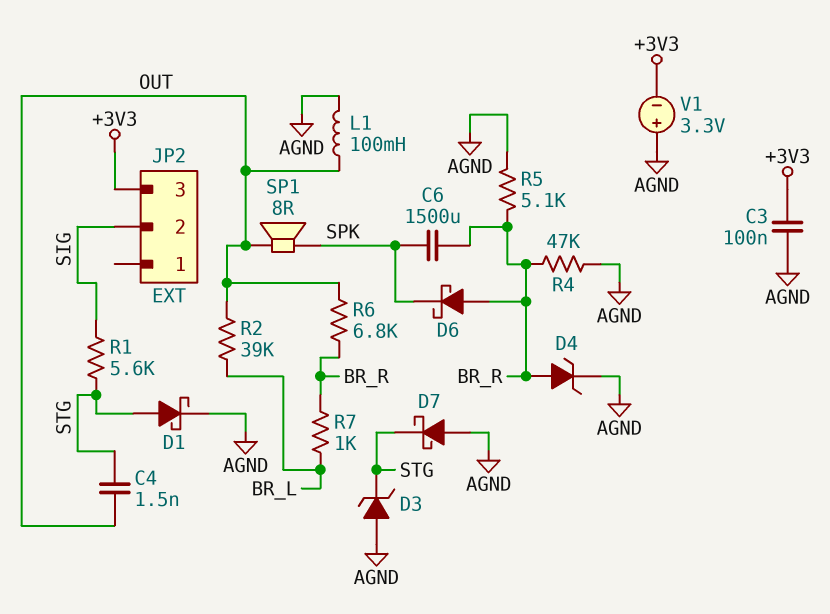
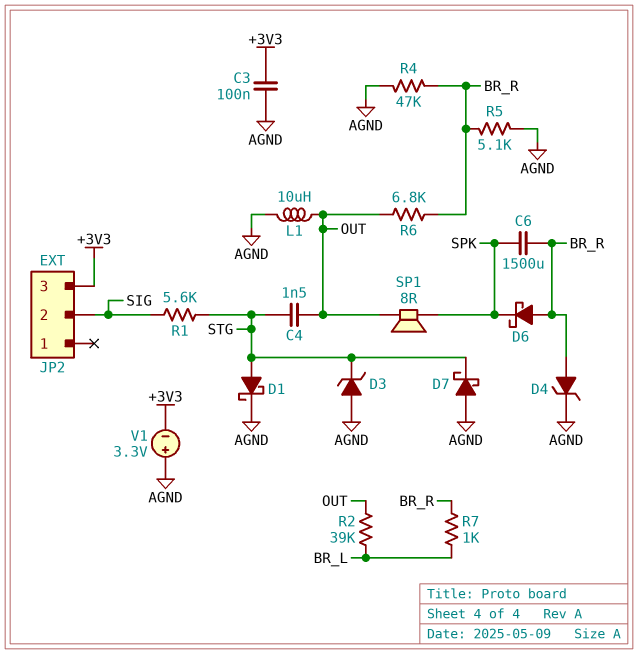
L1: 100mH (AGND, OUT) -> 10uH (AGND, OUT)

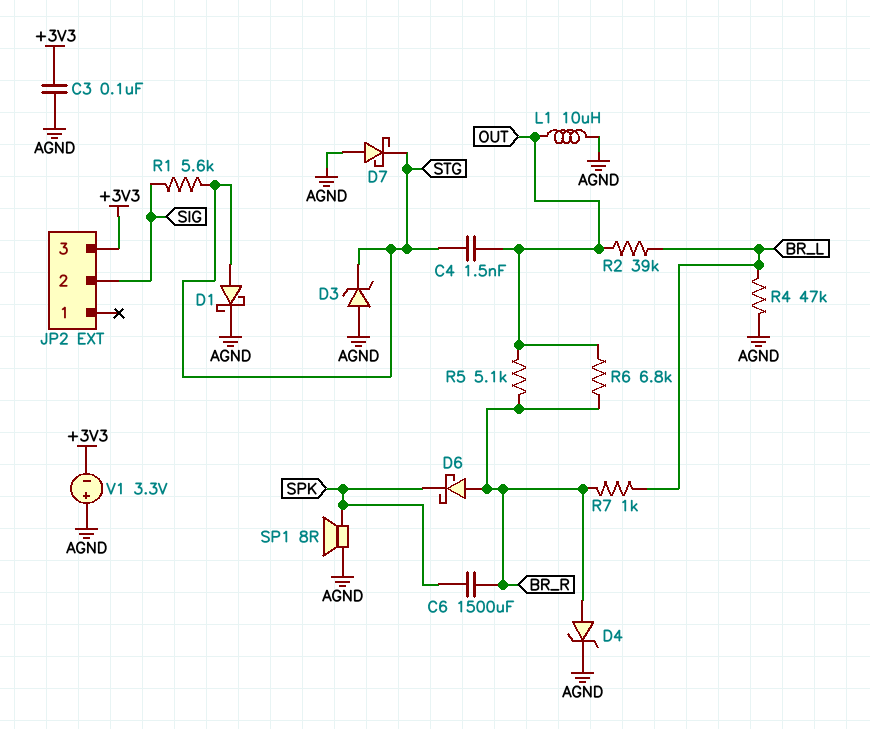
R4: 47k (AGND, BR_R) -> 47k (AGND, BR_L)
R5: 5.1k (AGND, BR_R) -> 5.1k (BR_R, OUT)
SP1: speaker 8R (OUT, SPK) -> speaker 8R (AGND, SPK)

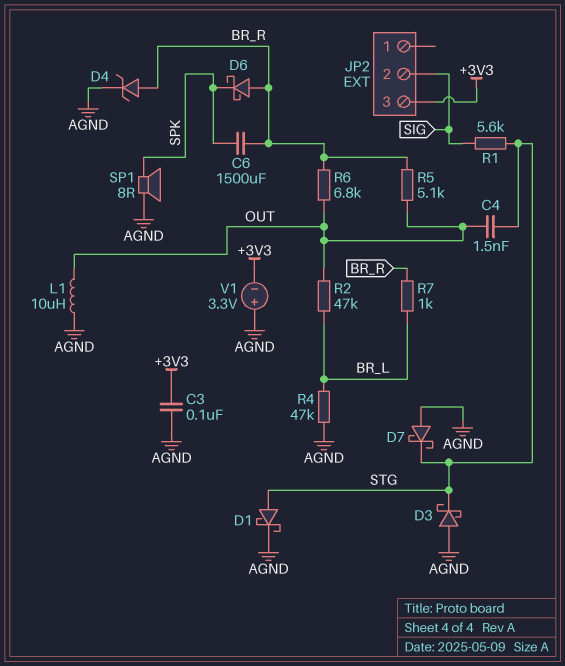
D3: zener (A AGND, K STG) -> schottky (A AGND, K STG)
R2: 39k (BR_L, OUT) -> 47k (BR_L, OUT)

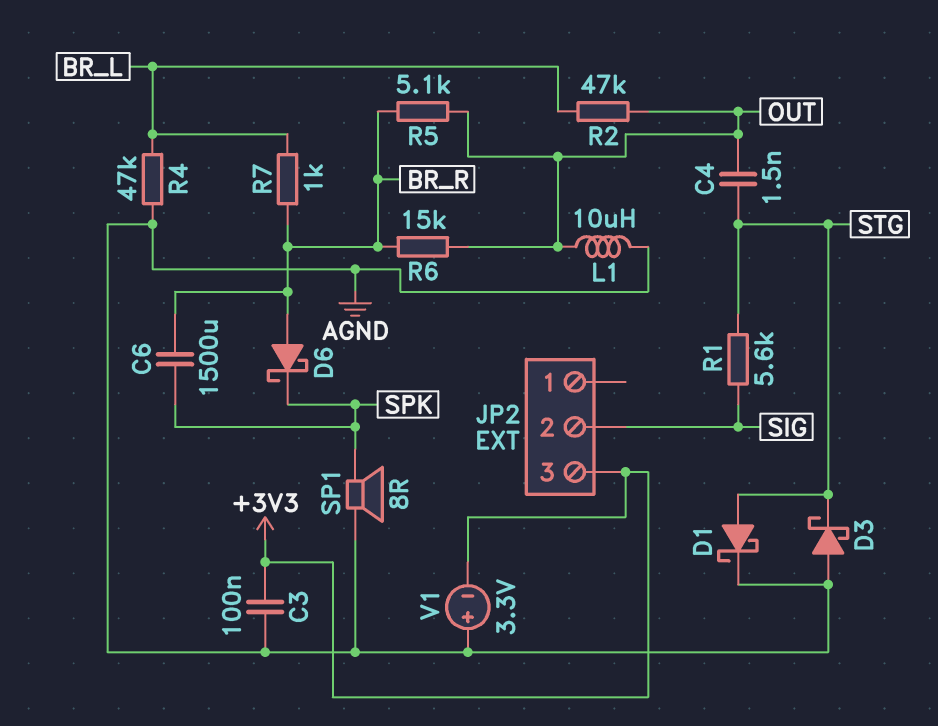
D4: zener (A BR_R, K AGND) -> none
D7: schottky (A AGND, K STG) -> none
R6: 6.8k (BR_R, OUT) -> 15k (BR_R, OUT)

